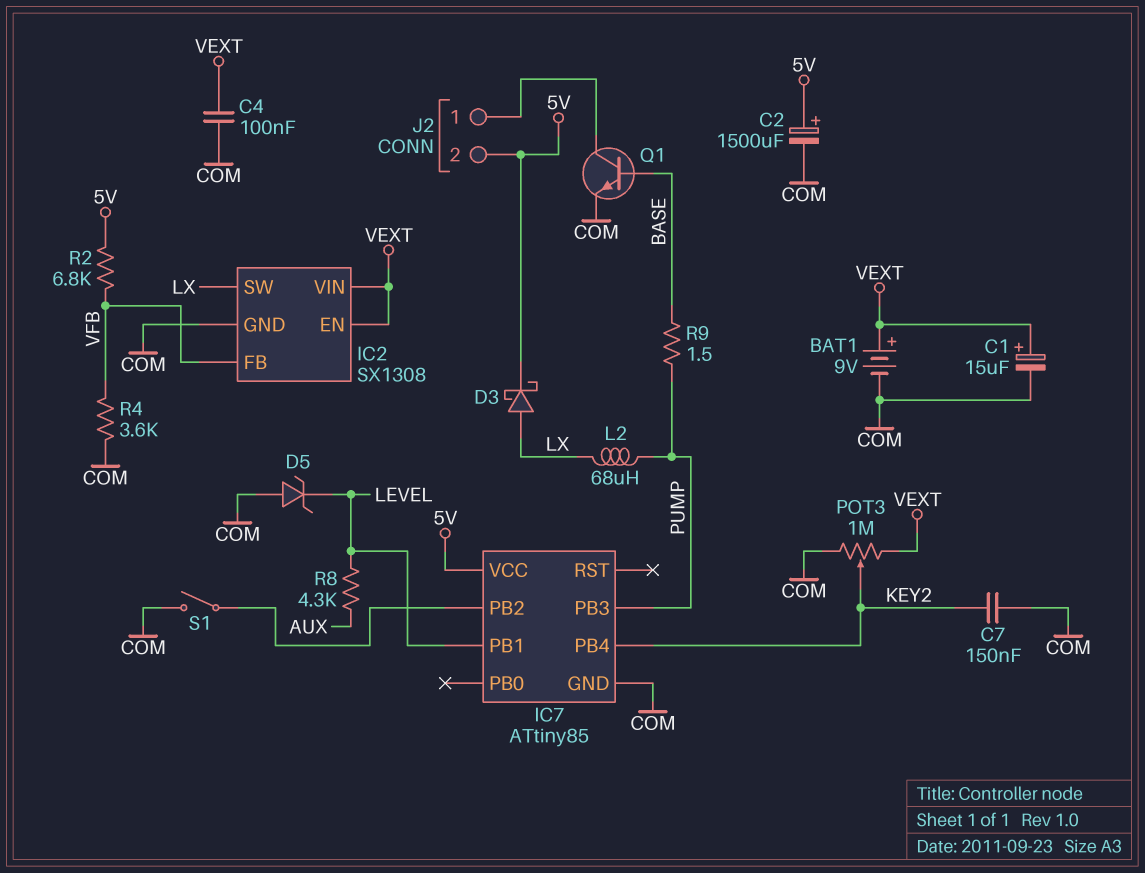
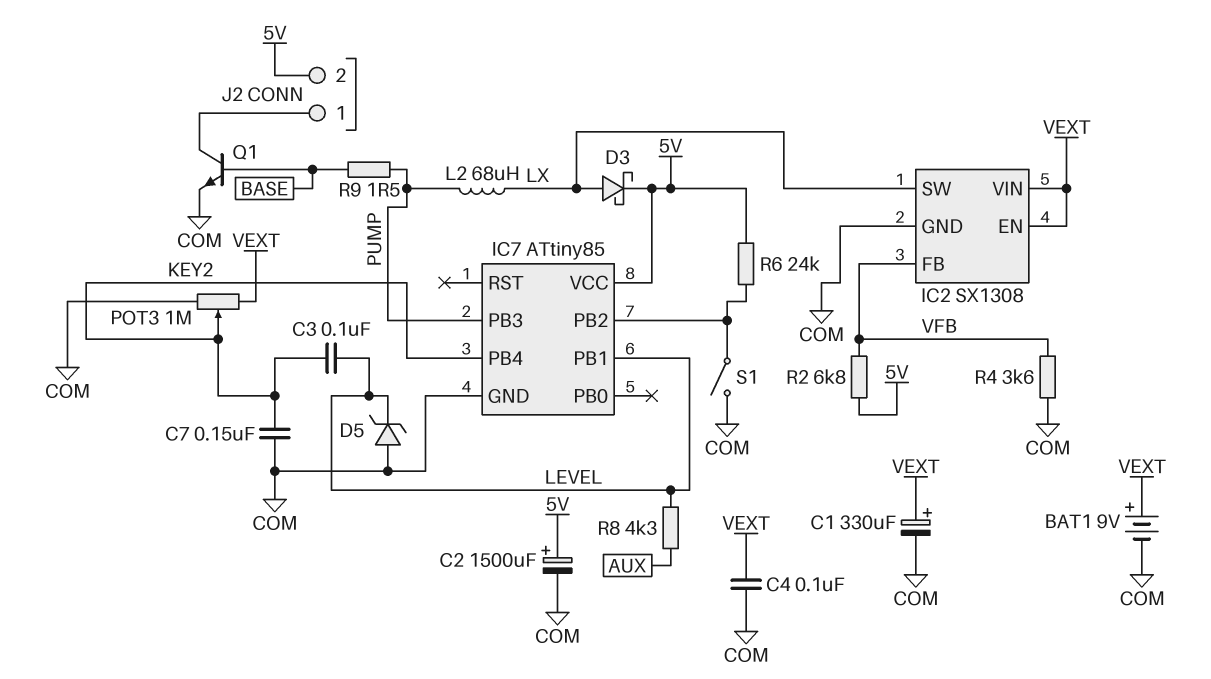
C1: 15uF (plus VEXT, minus COM) -> 330uF (plus VEXT, minus COM)
C3: none -> 100nF (KEY2, LEVEL)
R6: none -> 24k (5V, IC7/PB2)

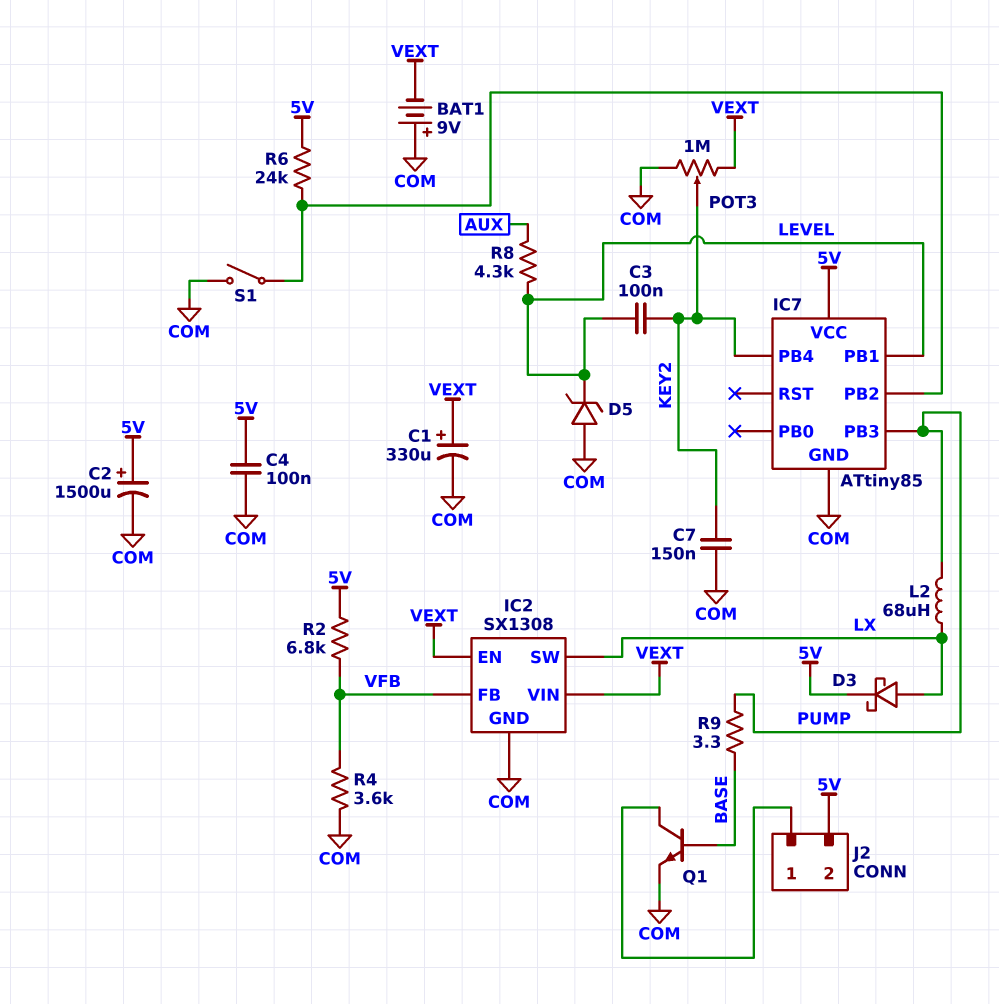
BAT1: 9V (plus VEXT, minus COM) -> 9V (plus COM, minus VEXT)
C4: 100nF (COM, VEXT) -> 100nF (5V, COM)
R9: 1.5 (BASE, PUMP) -> 3.3 (BASE, PUMP)

